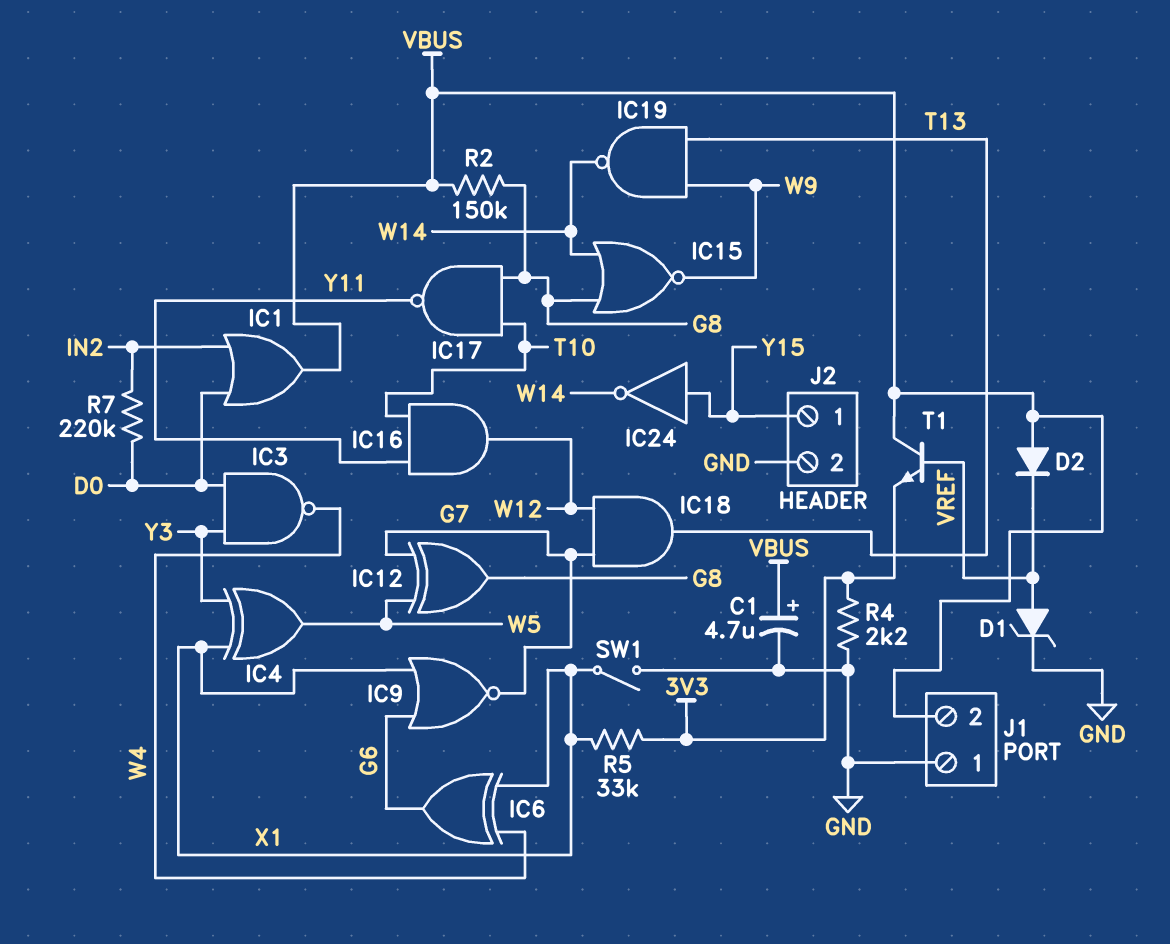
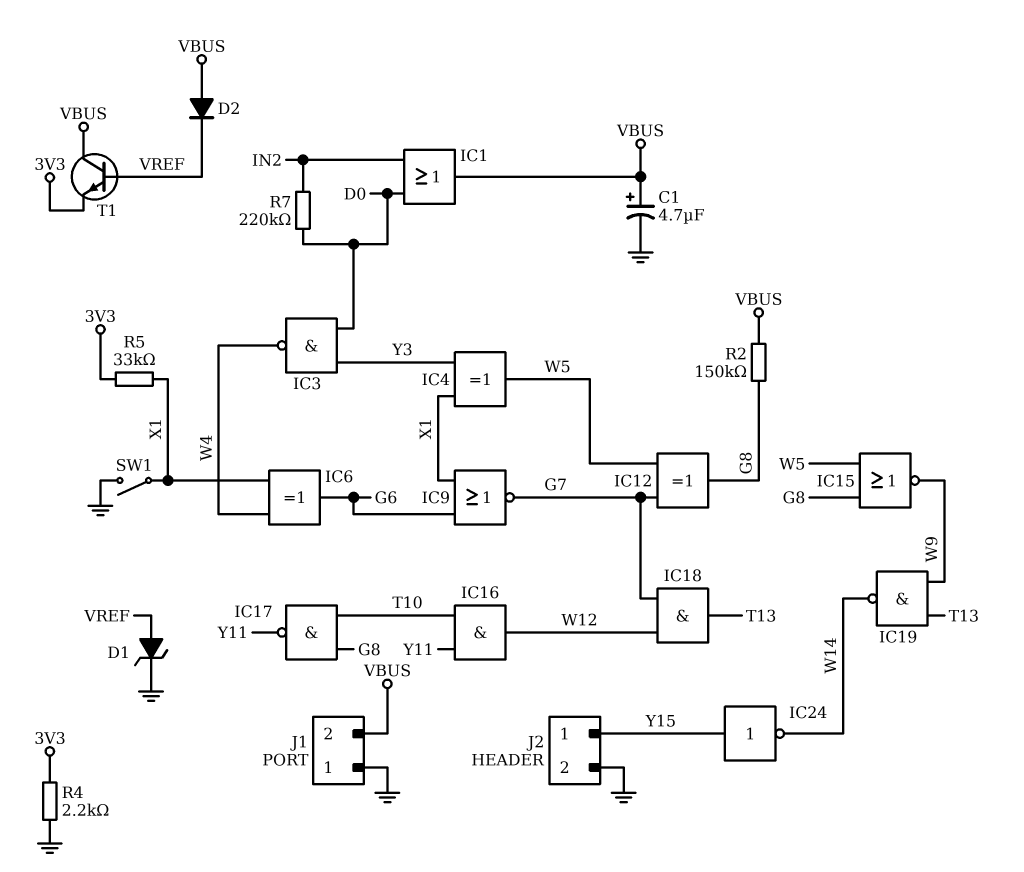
IC15: NOR (in G8, in W14, out W9) -> NOR (in G8, in W5, out W9)

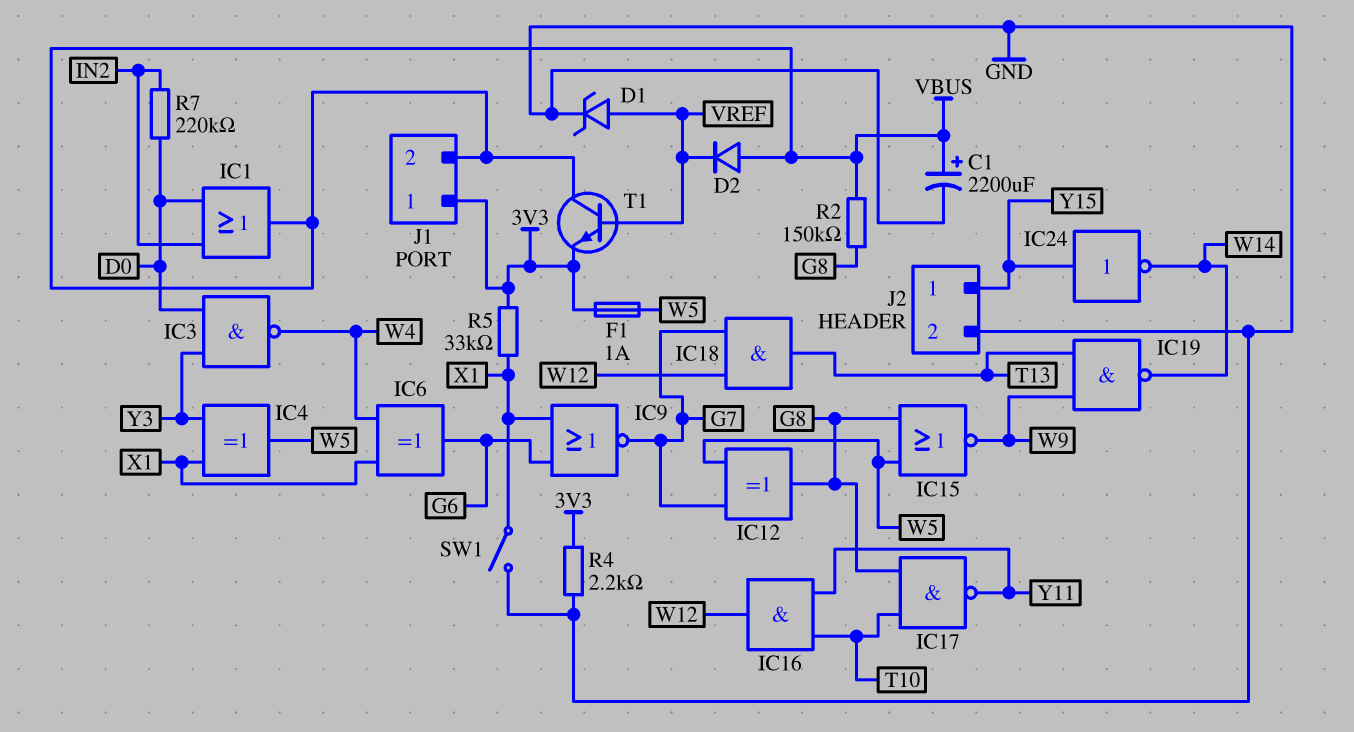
C1: 4.7uF (plus VBUS, minus GND) -> 2200uF (plus VBUS, minus GND)
F1: none -> 1A (3V3, W5)
J1 pin 1: GND -> 3V3

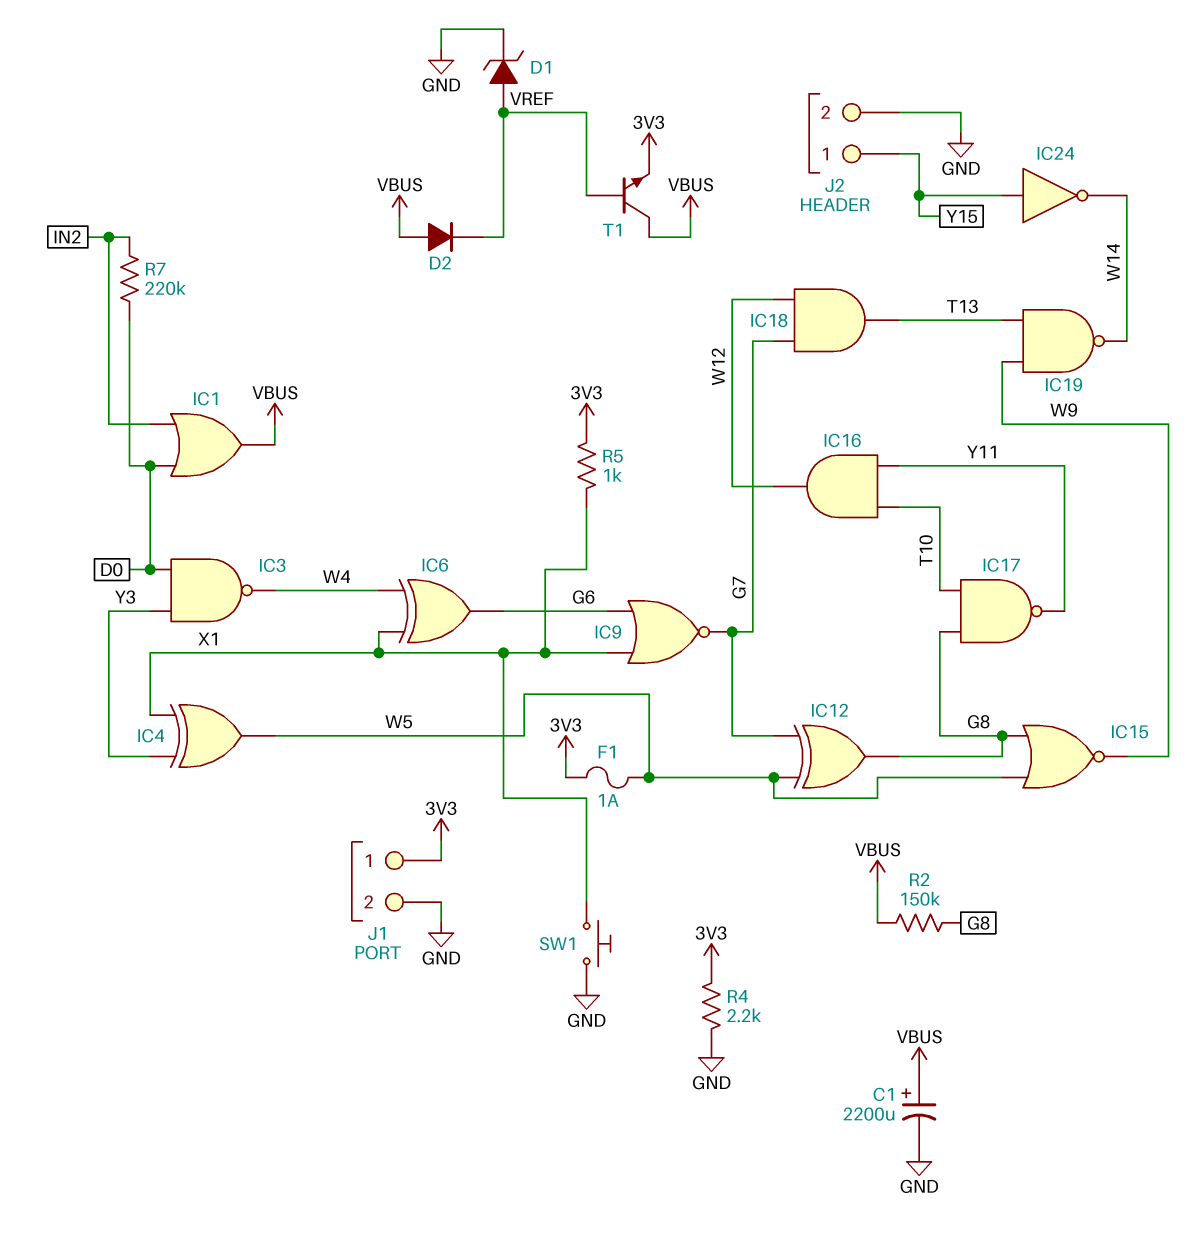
J1 pin 2: VBUS -> GND
R5: 33k (3V3, X1) -> 1k (3V3, X1)
SW1: switch (GND, X1) -> button (GND, X1)

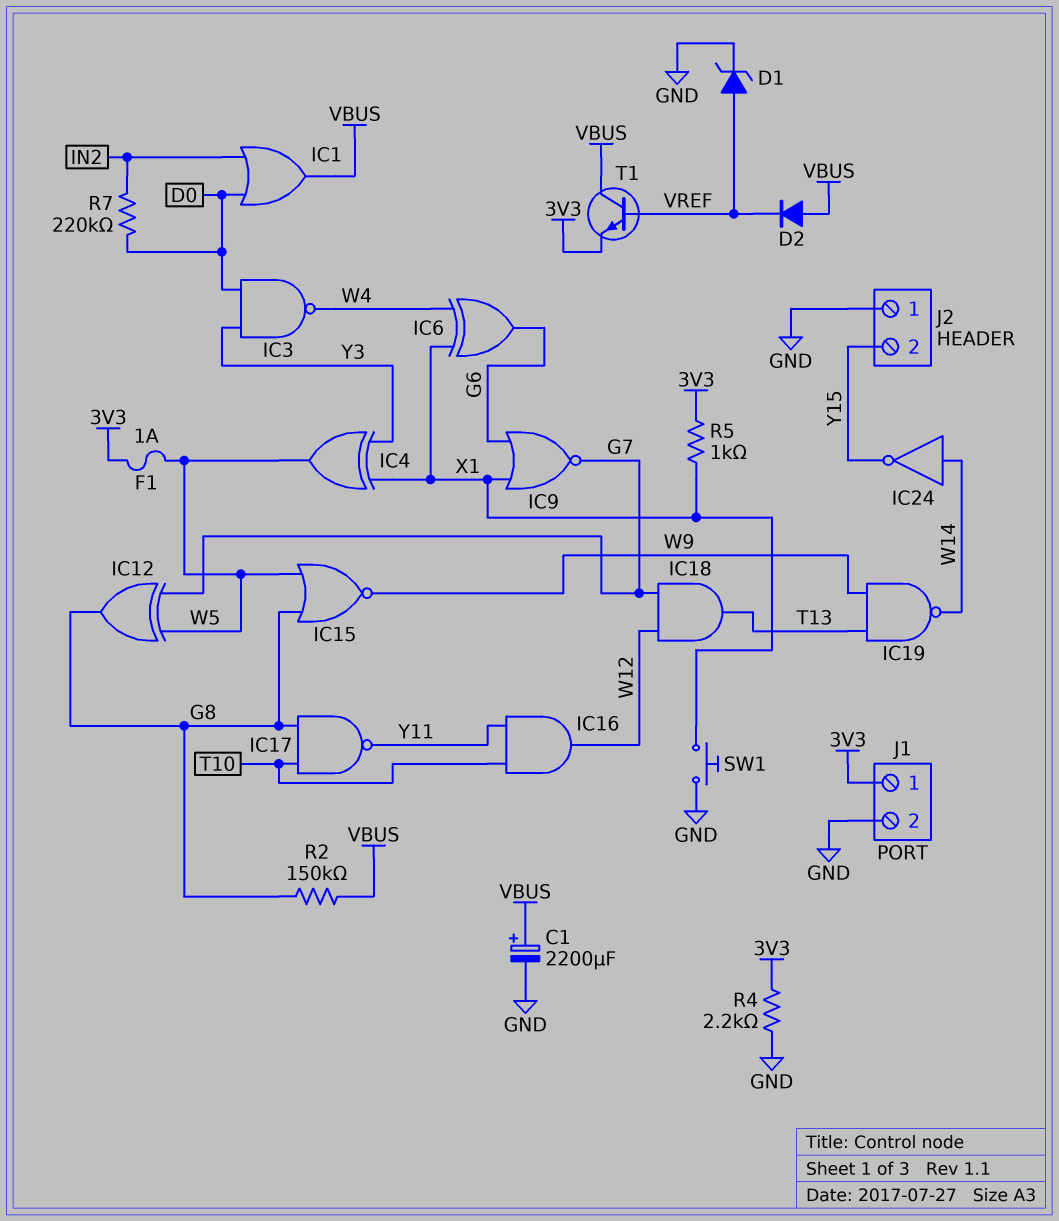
IC24: NOT (in Y15, out W14) -> NOT (in W14, out Y15)
J2 pin 1: Y15 -> GND
J2 pin 2: GND -> Y15

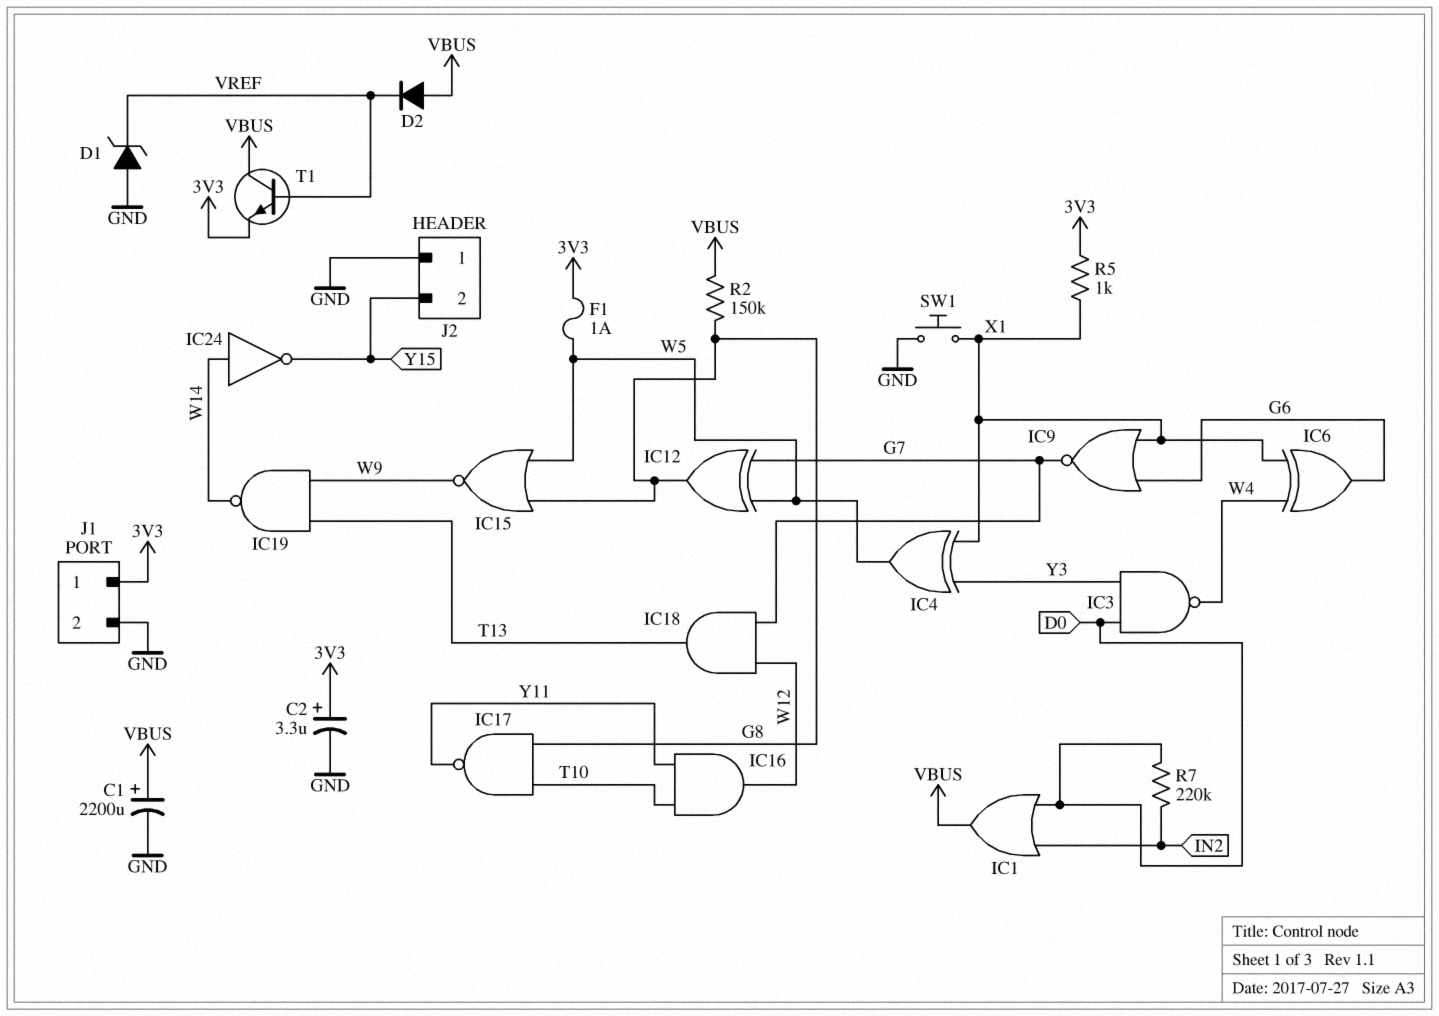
C2: none -> 3.3uF (plus 3V3, minus GND)
D1: zener (A VREF, K GND) -> zener (A GND, K VREF)
R4: 2.2k (3V3, GND) -> none

